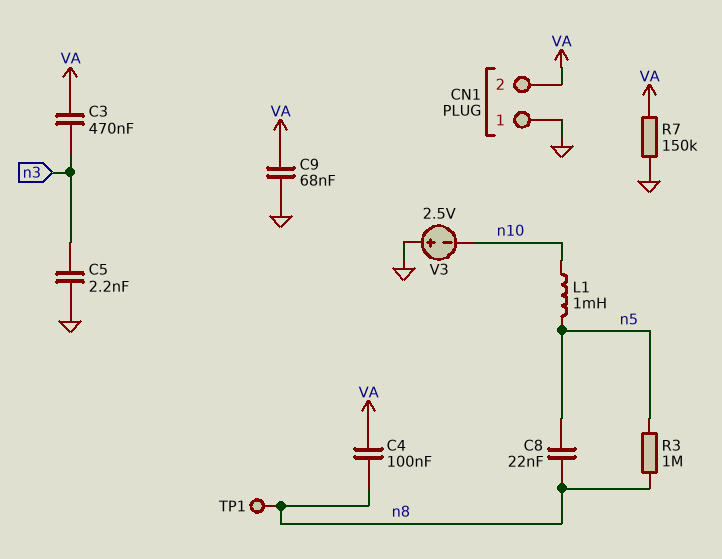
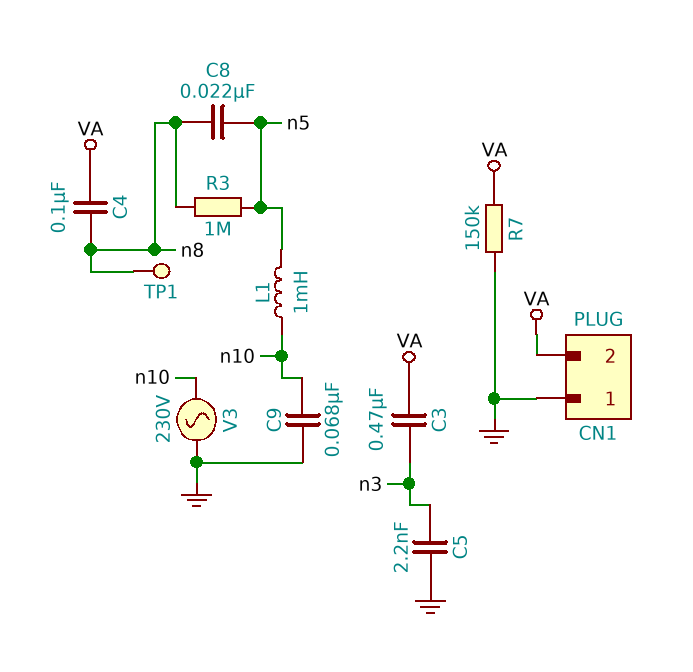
C9: 68nF (GND, VA) -> 68nF (GND, n10)
V3: 2.5V (plus GND, minus n10) -> AC 230V (GND, n10)

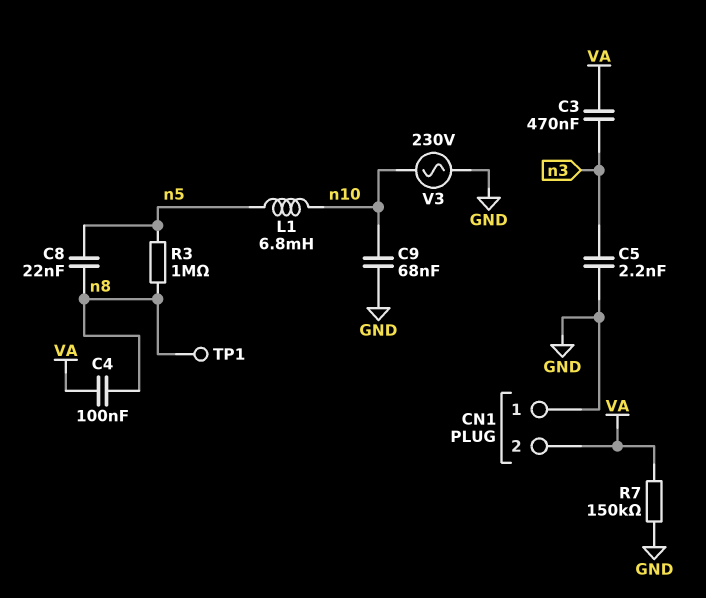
L1: 1mH (n5, n10) -> 6.8mH (n5, n10)

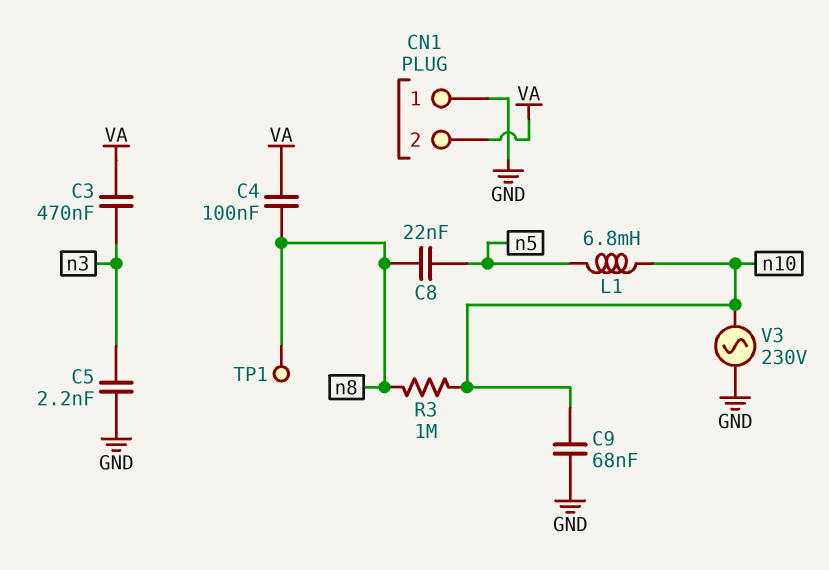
R3: 1M (n5, n8) -> 1M (n8, n10)
R7: 150k (GND, VA) -> none

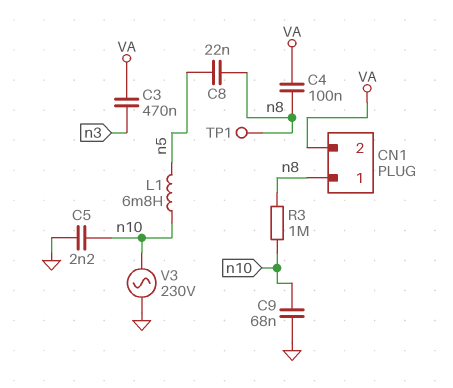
C5: 2.2nF (GND, n3) -> 2.2nF (GND, n10)
CN1 pin 1: GND -> n8

